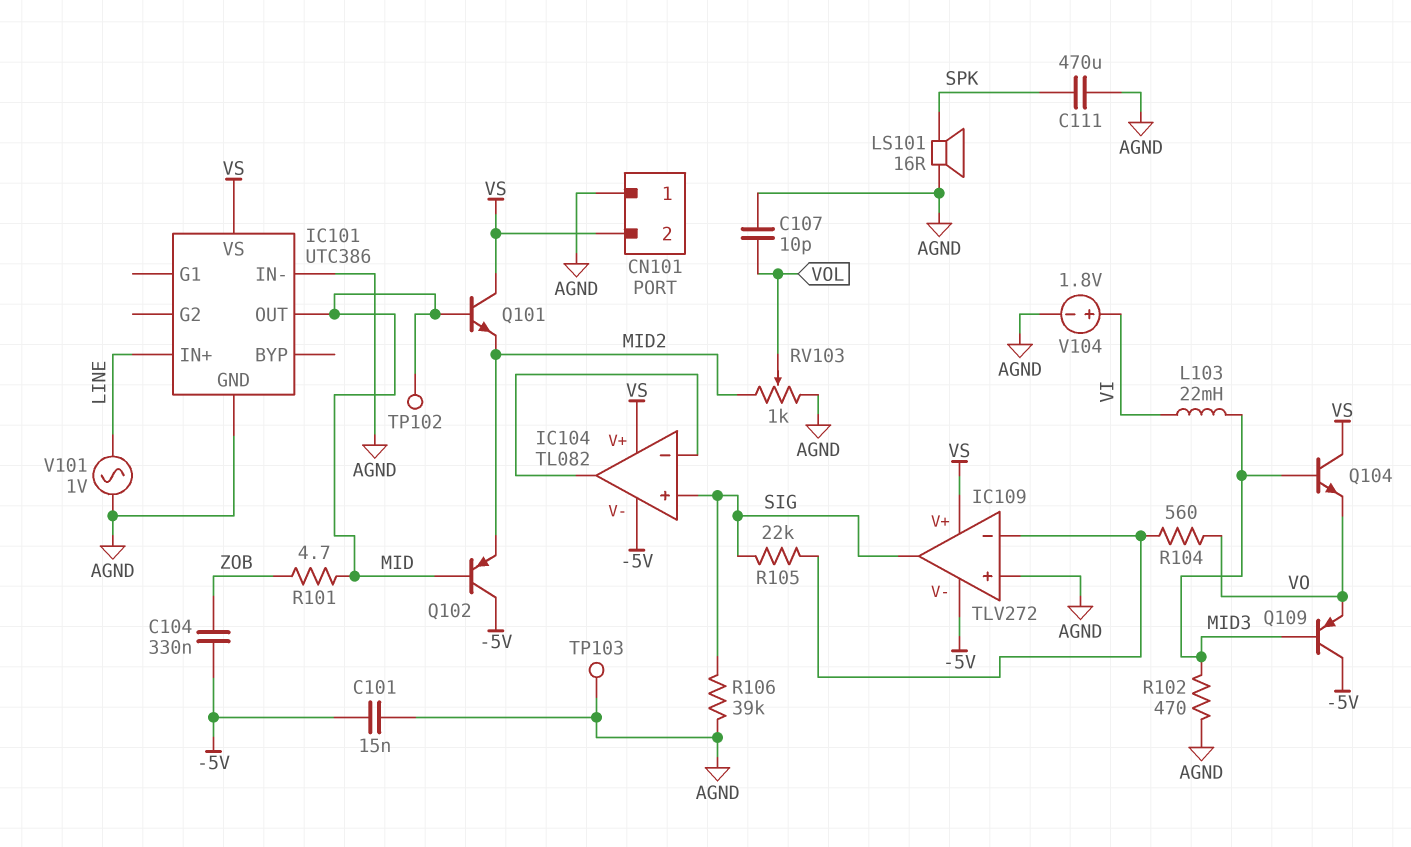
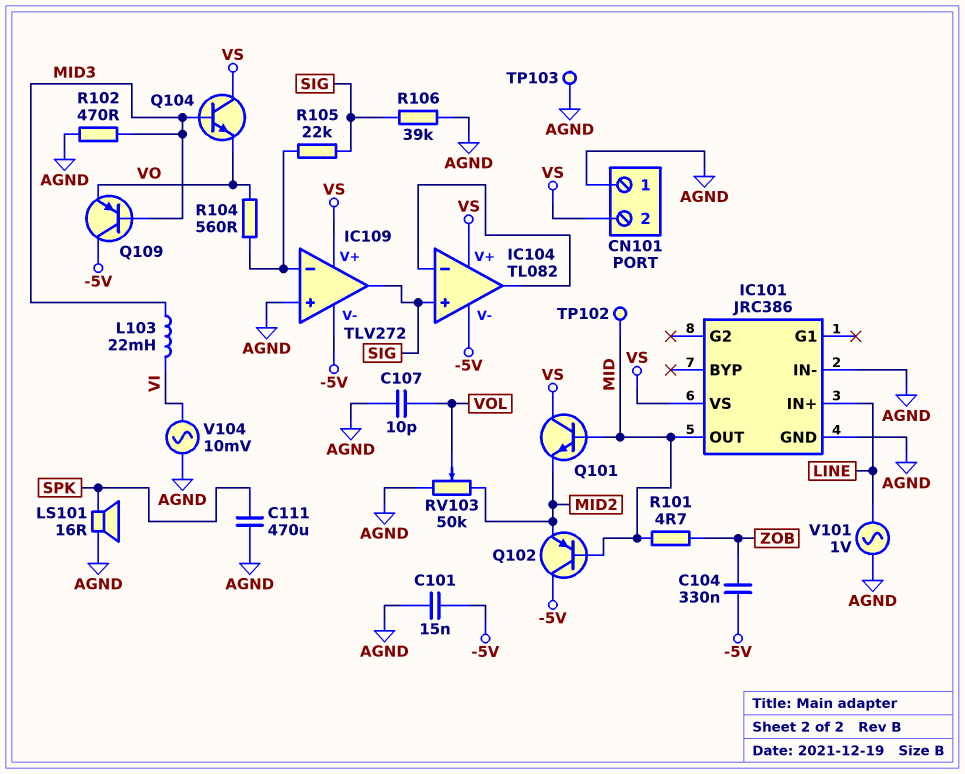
IC101: UTC386 -> JRC386
RV103: 1k (AGND, MID2, wiper VOL) -> 50k (AGND, MID2, wiper VOL)
V104: 1.8V (plus VI, minus AGND) -> AC 10mV (AGND, VI)

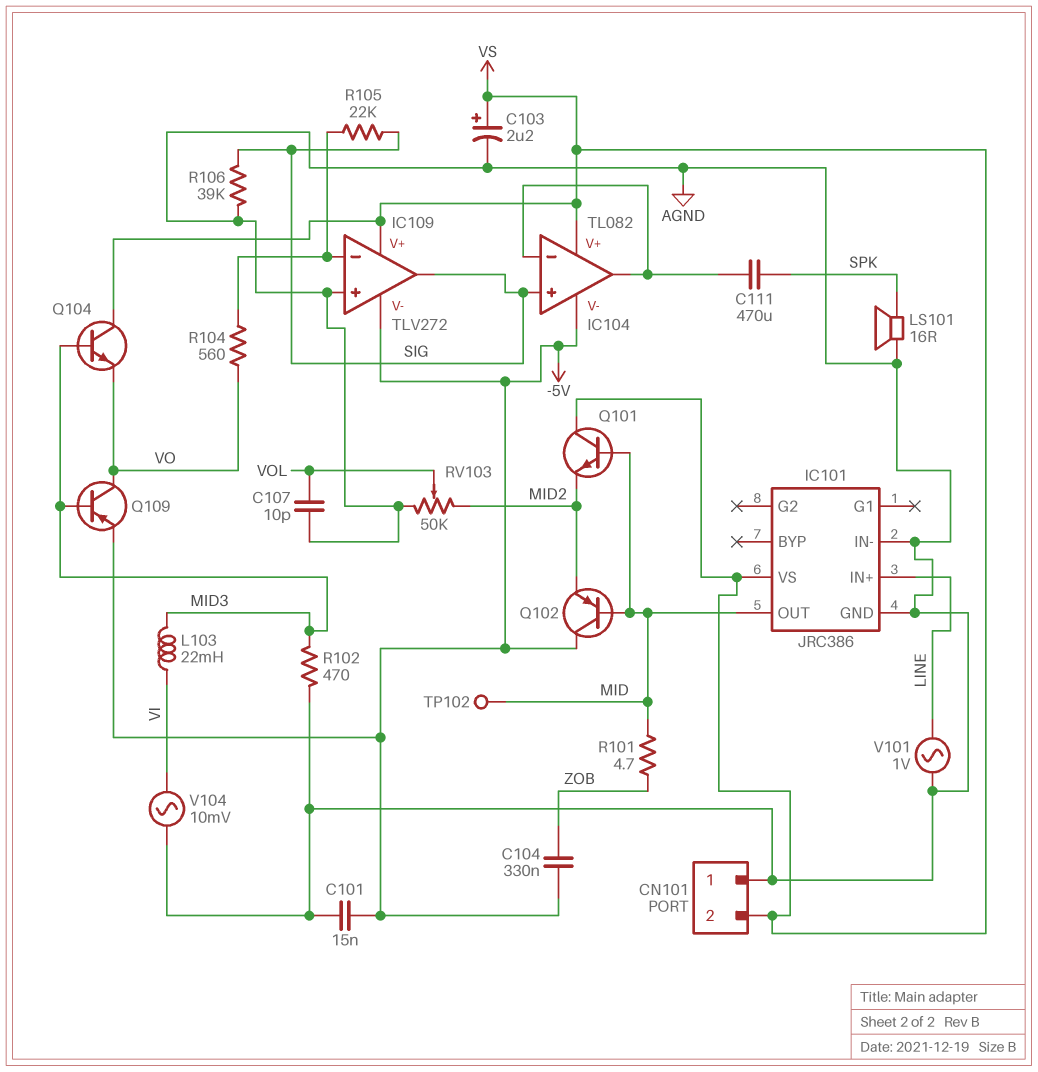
C103: none -> 2.2uF (plus VS, minus AGND)
C111: 470uF (AGND, SPK) -> 470uF (IC104/in-, SPK)
Q109: PNP (B MID3, C -5V, E VO) -> PNP (B MID3, C VO, E -5V)
TP103: test point (AGND) -> none

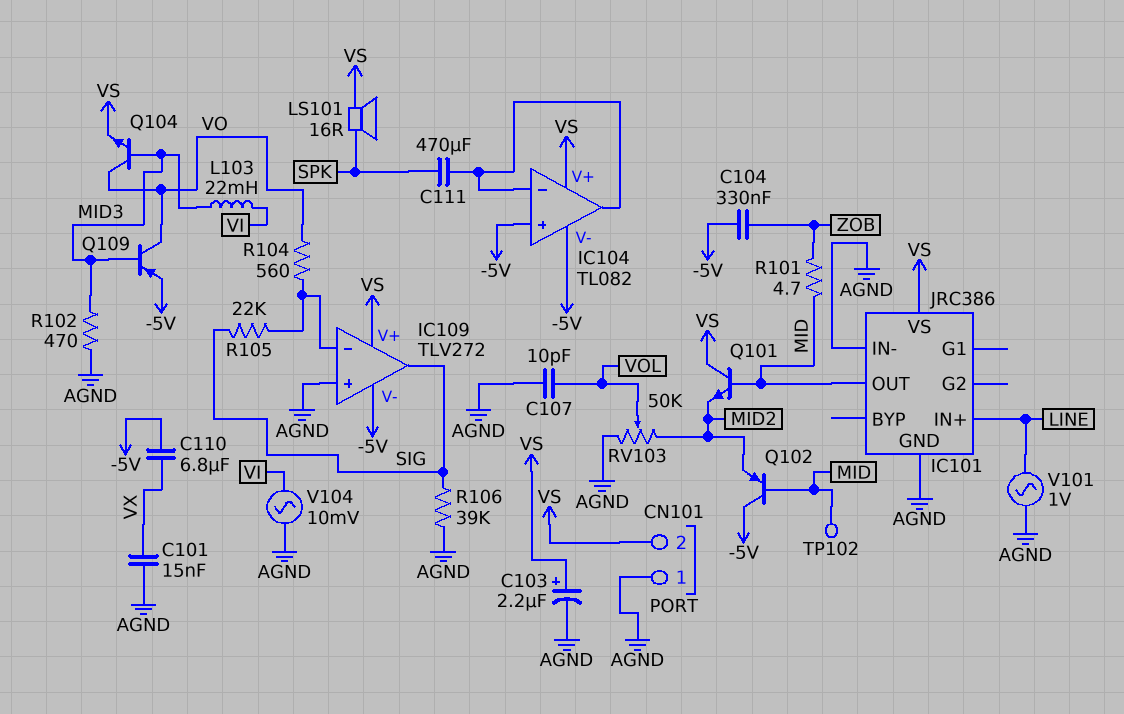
C101: 15nF (-5V, AGND) -> 15nF (AGND, VX)
C110: none -> 6.8uF (-5V, VX)
IC104 pin in+: SIG -> -5V
LS101: speaker 16R (AGND, SPK) -> speaker 16R (SPK, VS)
Q104: NPN (B MID3, C VS, E VO) -> NPN (B MID3, C VO, E VS)

